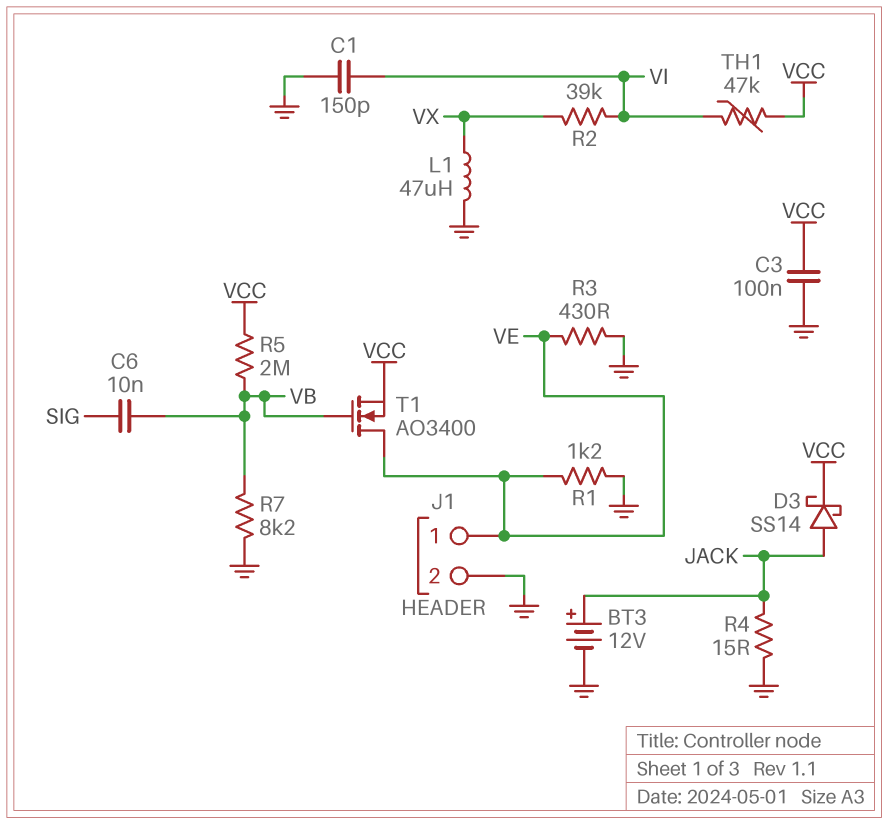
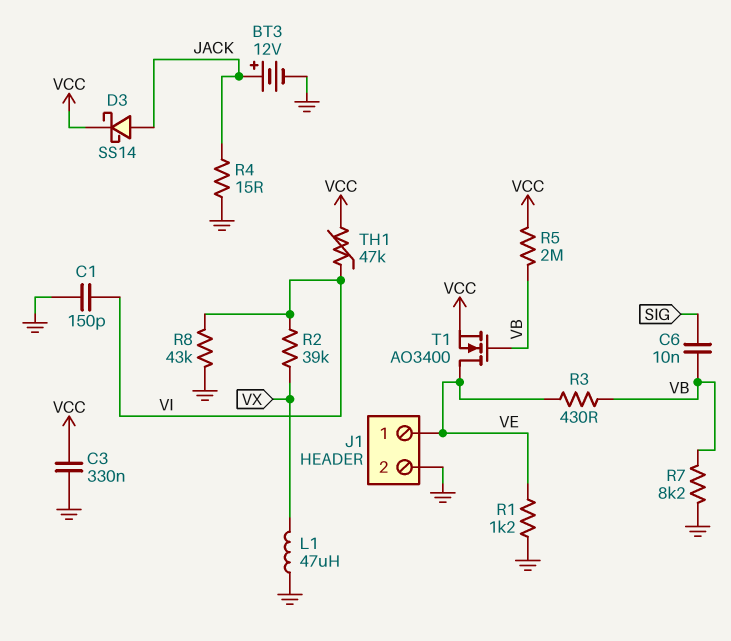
C3: 100nF (GND, VCC) -> 330nF (GND, VCC)
R3: 430 (GND, VE) -> 430 (VB, VE)
R8: none -> 43k (GND, VI)

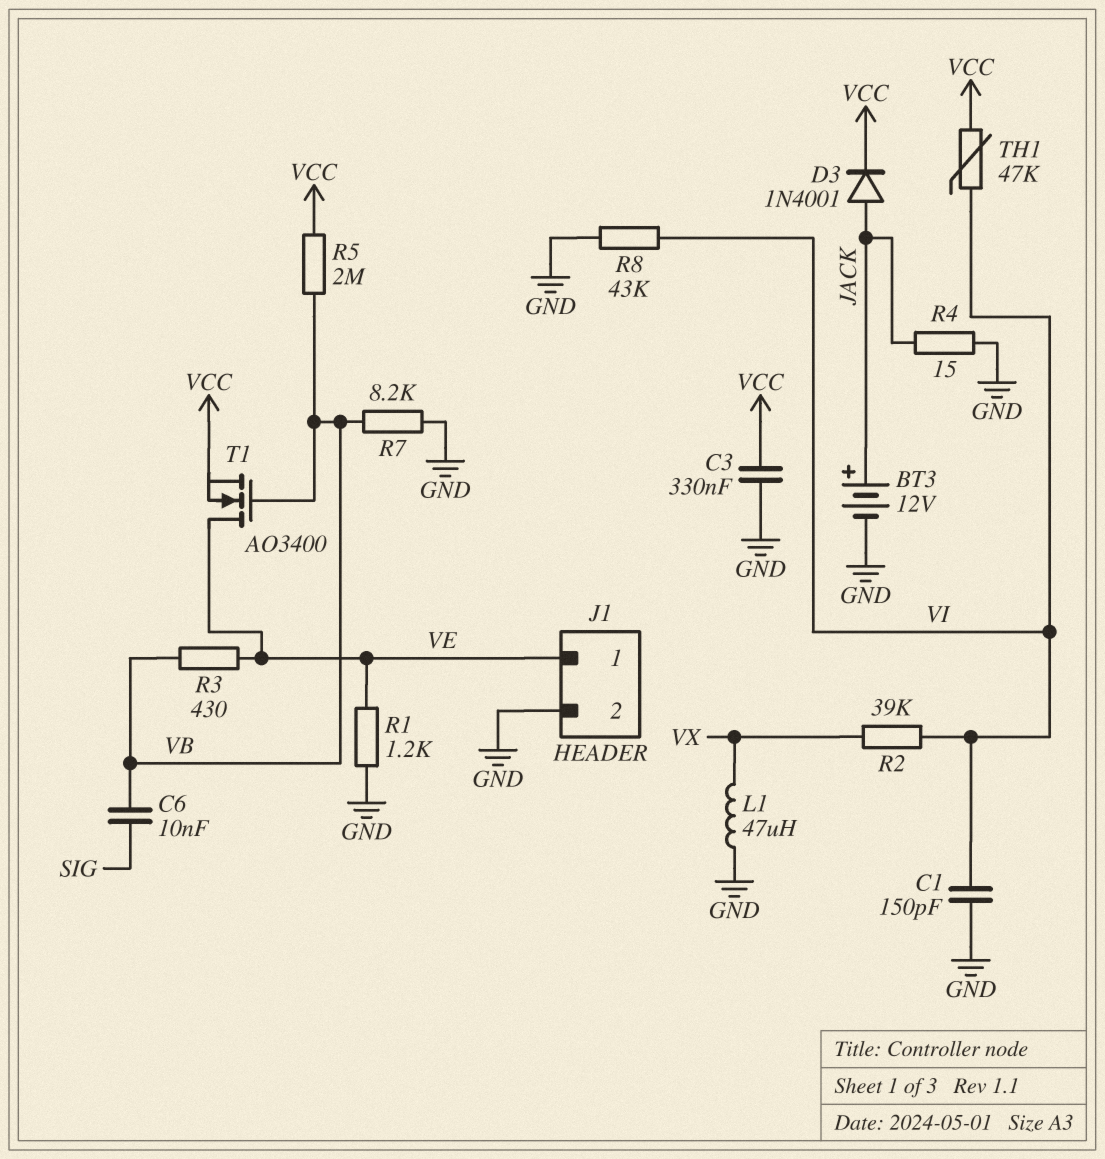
D3: schottky SS14 (A JACK, K VCC) -> diode 1N4001 (A JACK, K VCC)

